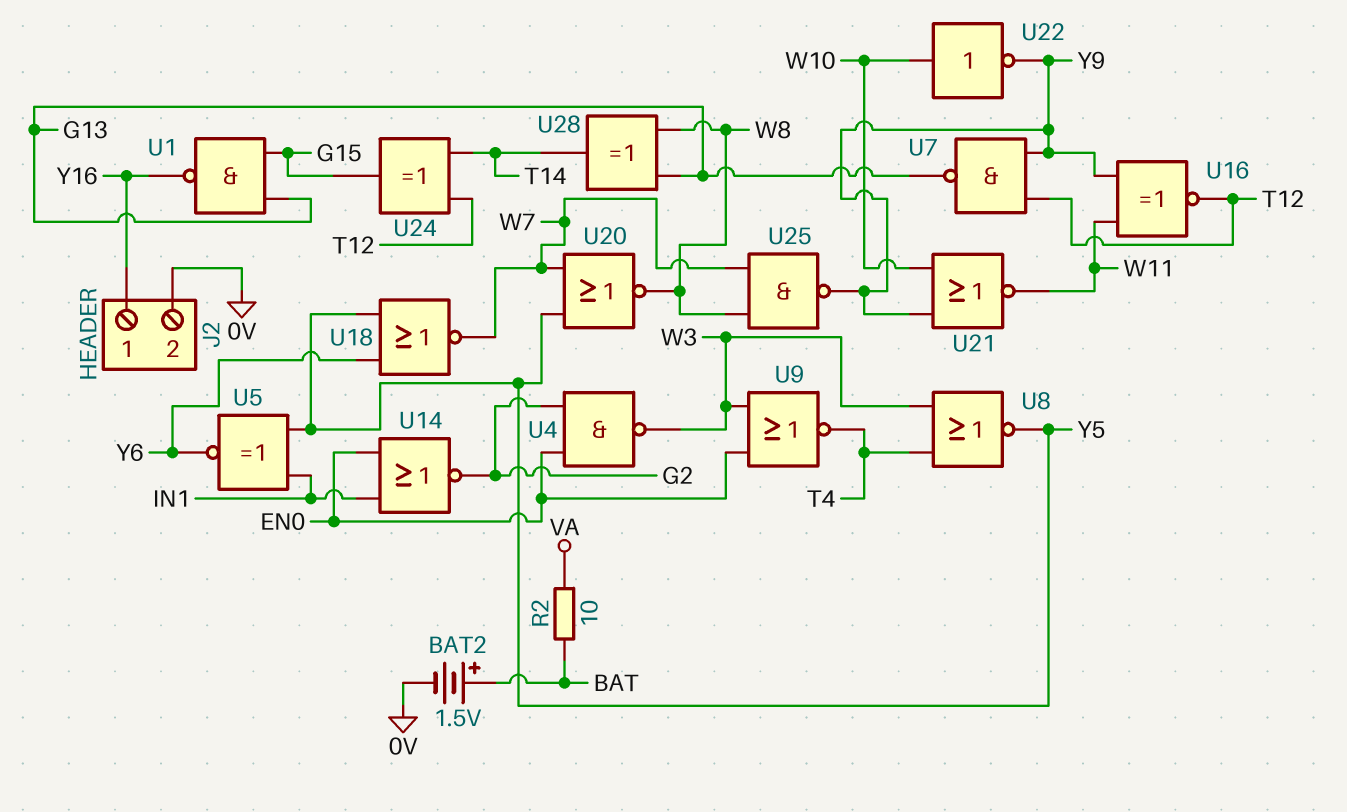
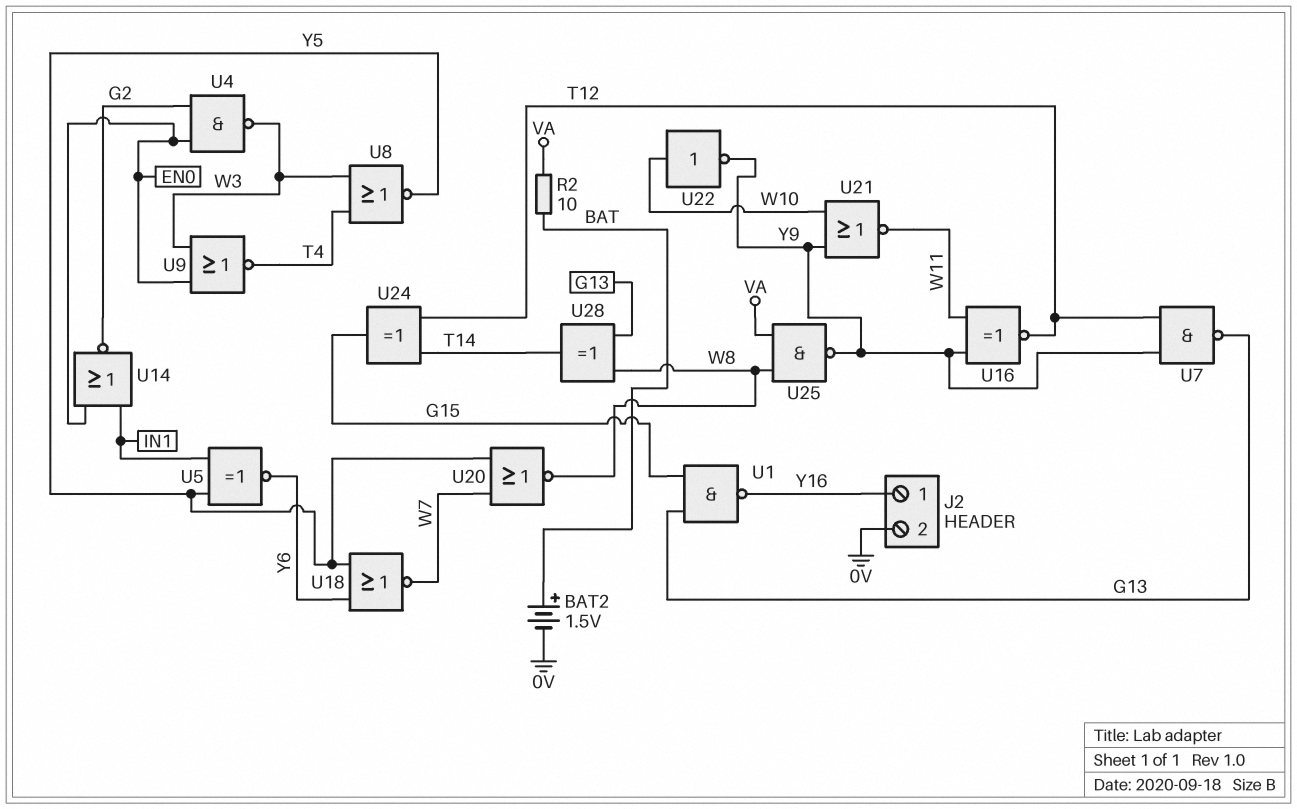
U25: NAND (in W7, in W8, out Y9) -> NAND (in VA, in W8, out Y9)

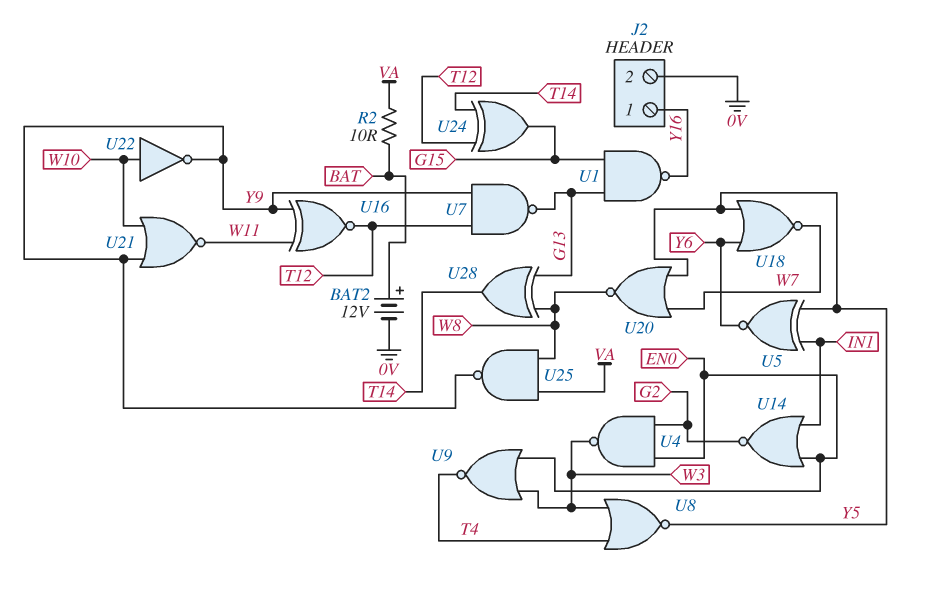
BAT2: 1.5V (plus BAT, minus 0V) -> 12V (plus BAT, minus 0V)

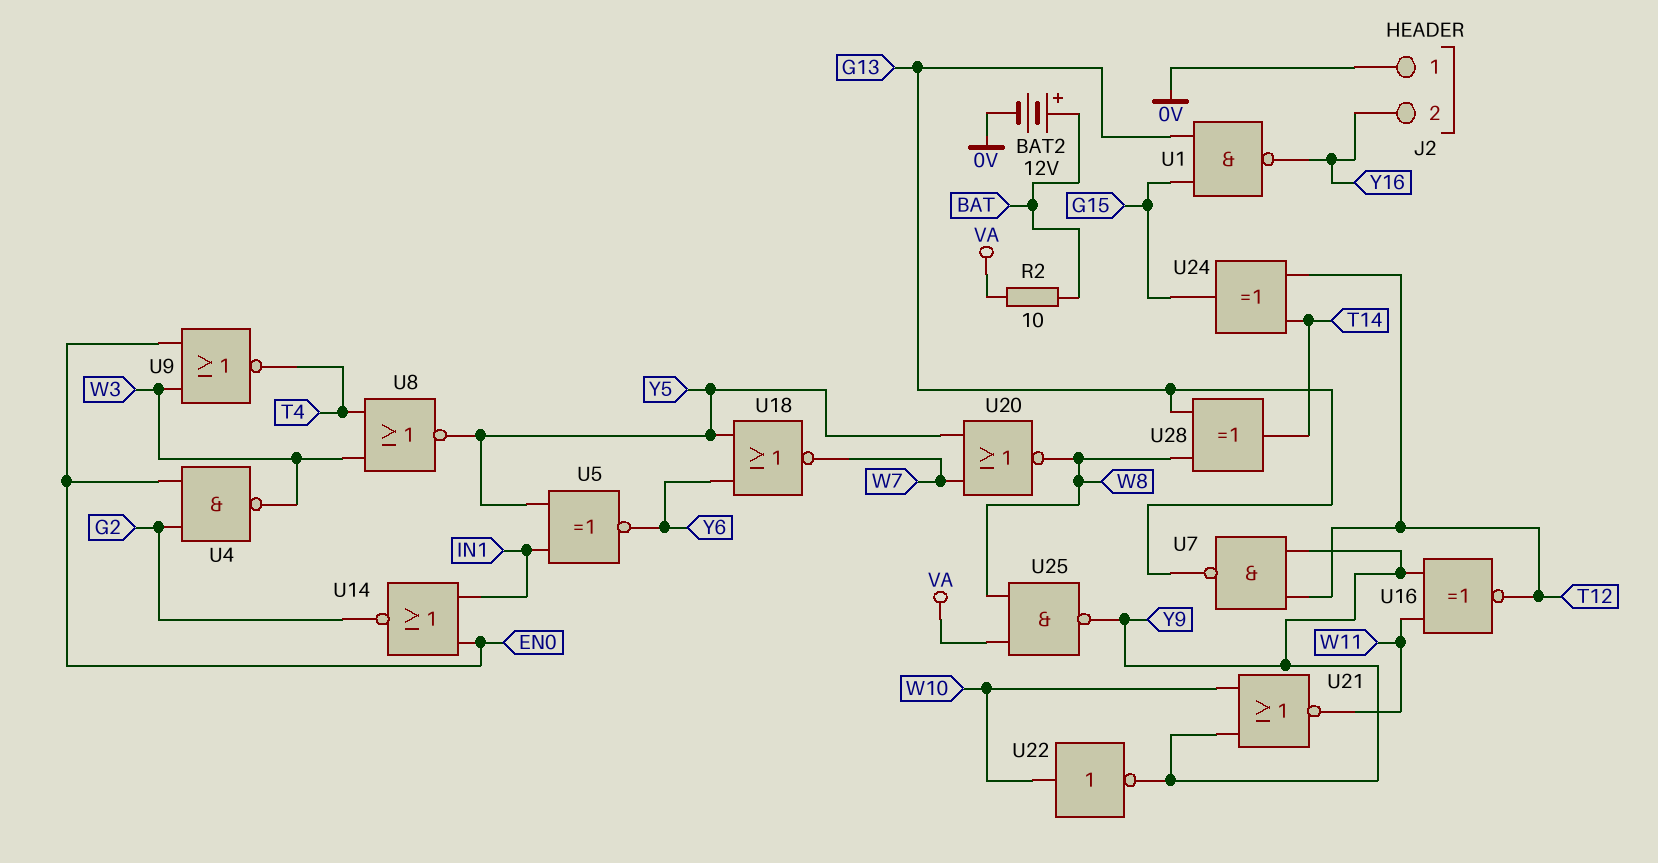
J2 pin 1: Y16 -> 0V
J2 pin 2: 0V -> Y16

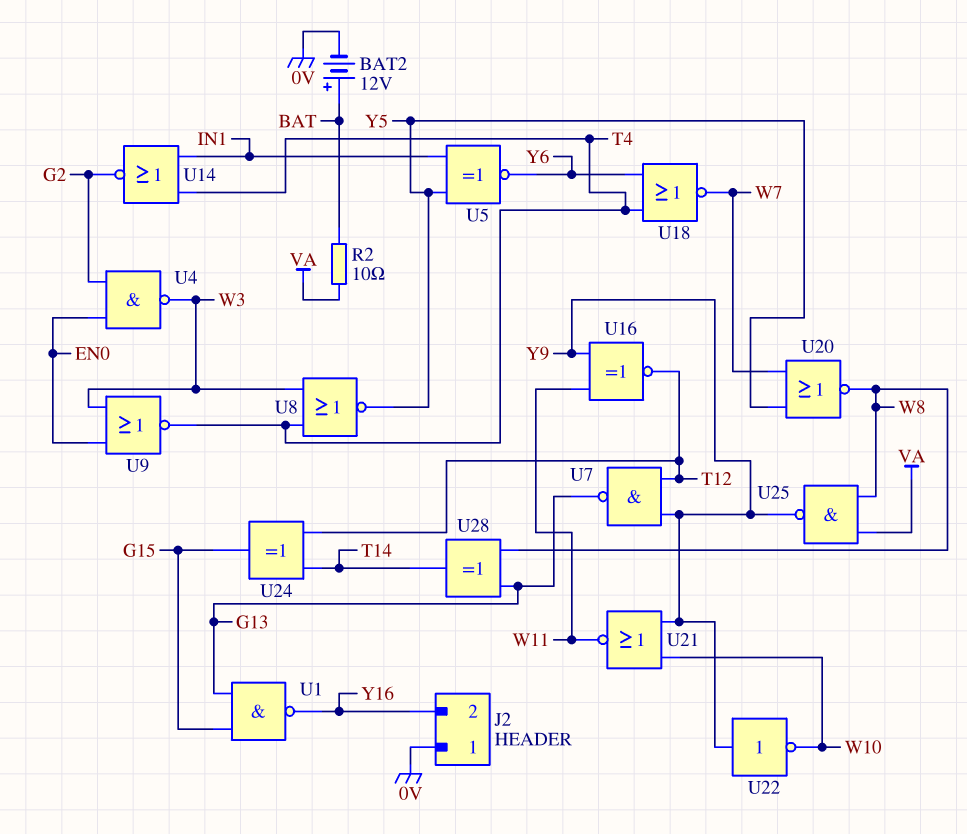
U14: NOR (in EN0, in IN1, out G2) -> NOR (in IN1, in T4, out G2)
U18: NOR (in Y5, in Y6, out W7) -> NOR (in T4, in Y6, out W7)
U22: NOT (in W10, out Y9) -> NOT (in Y9, out W10)

